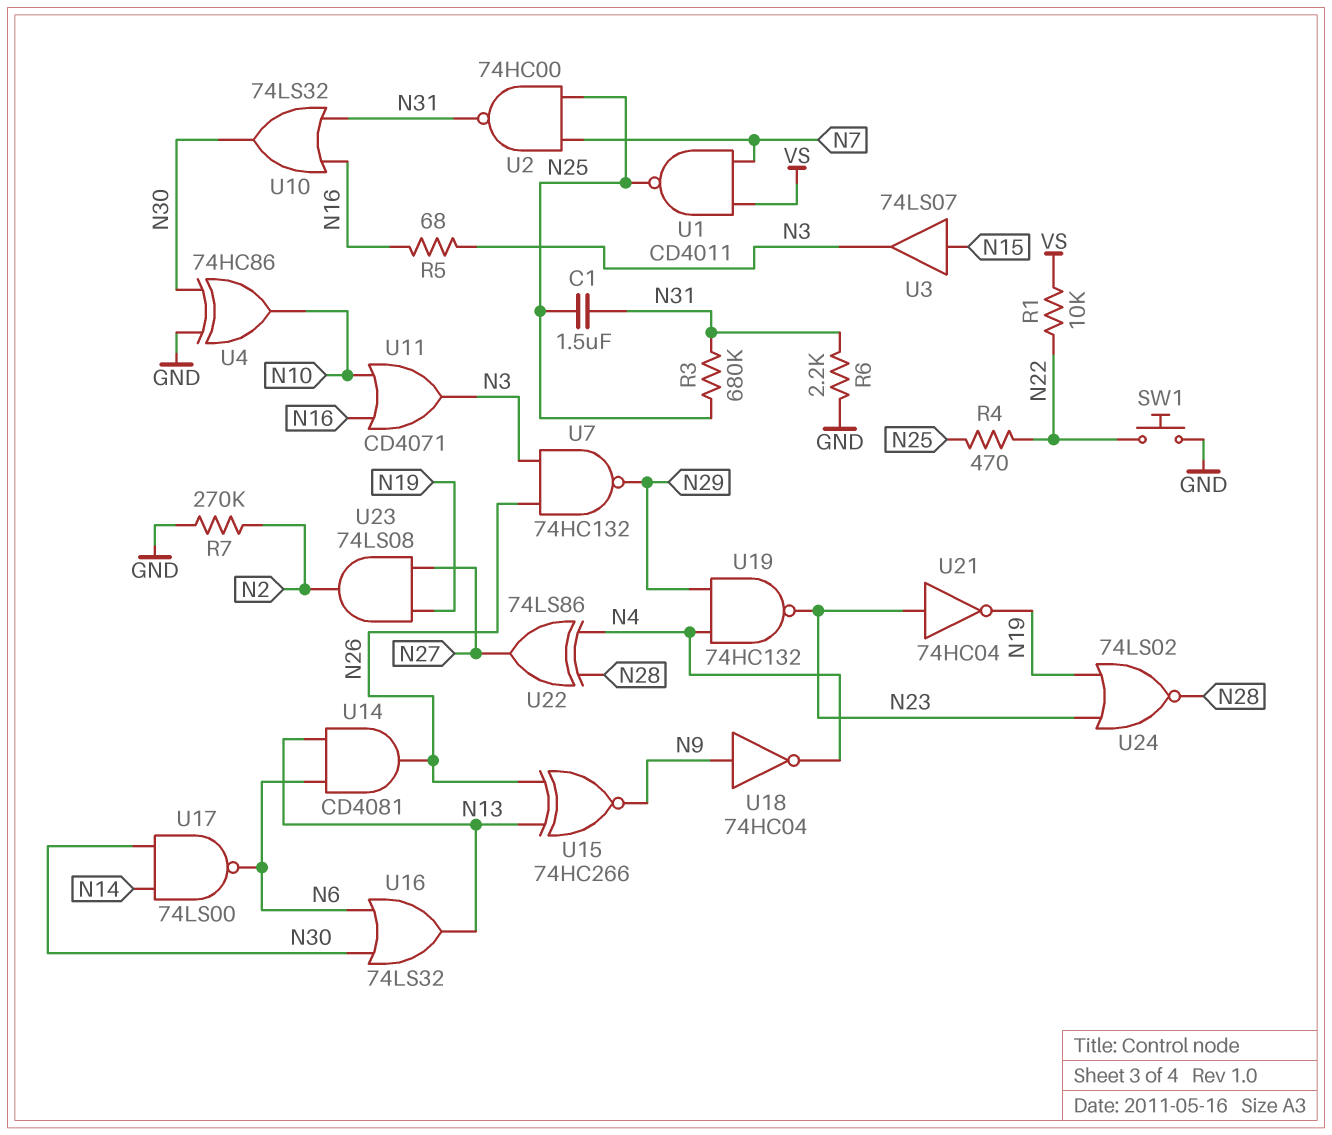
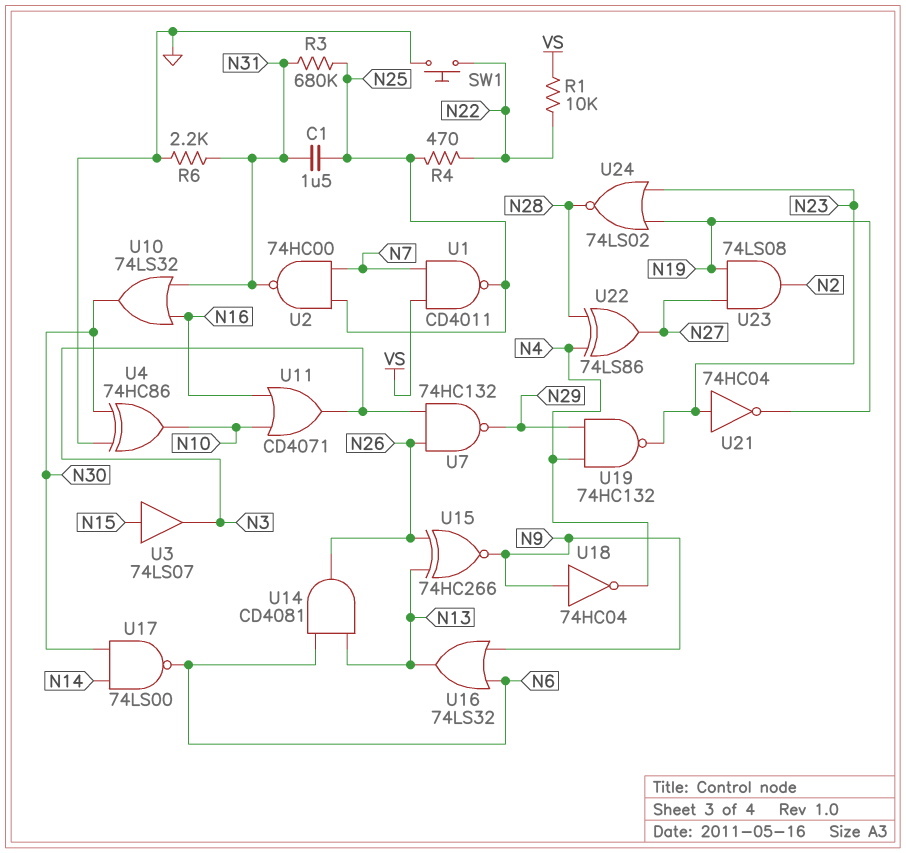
R5: 68 (N3, N16) -> none
R7: 270k (GND, N2) -> none
U16: OR 74LS32 (in N6, in N30, out N13) -> OR 74LS32 (in N6, in N9, out N13)

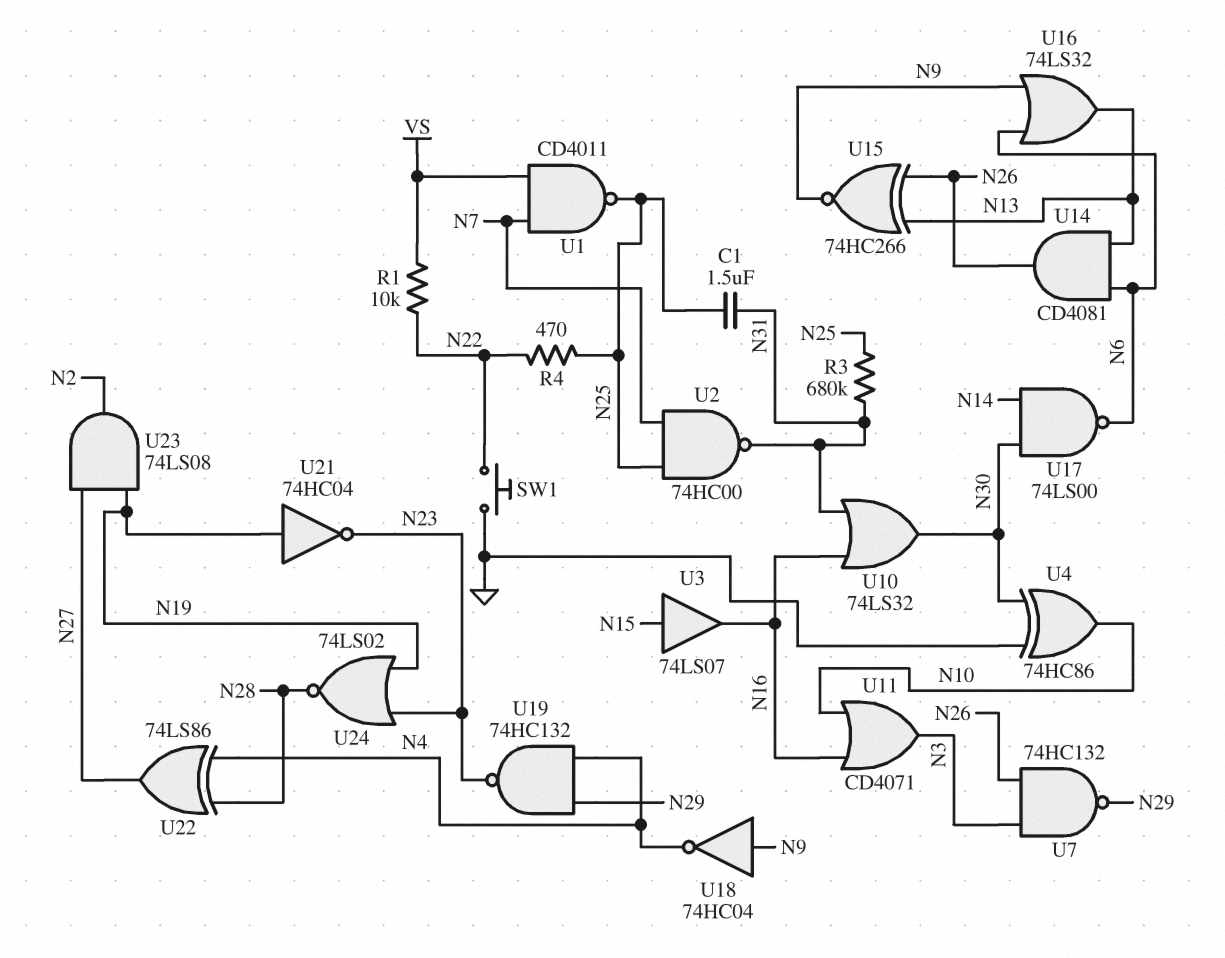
R6: 2.2k (GND, N31) -> none
U3: buffer 74LS07 (in N15, out N3) -> buffer 74LS07 (in N15, out N16)
U21: NOT 74HC04 (in N23, out N19) -> NOT 74HC04 (in N19, out N23)

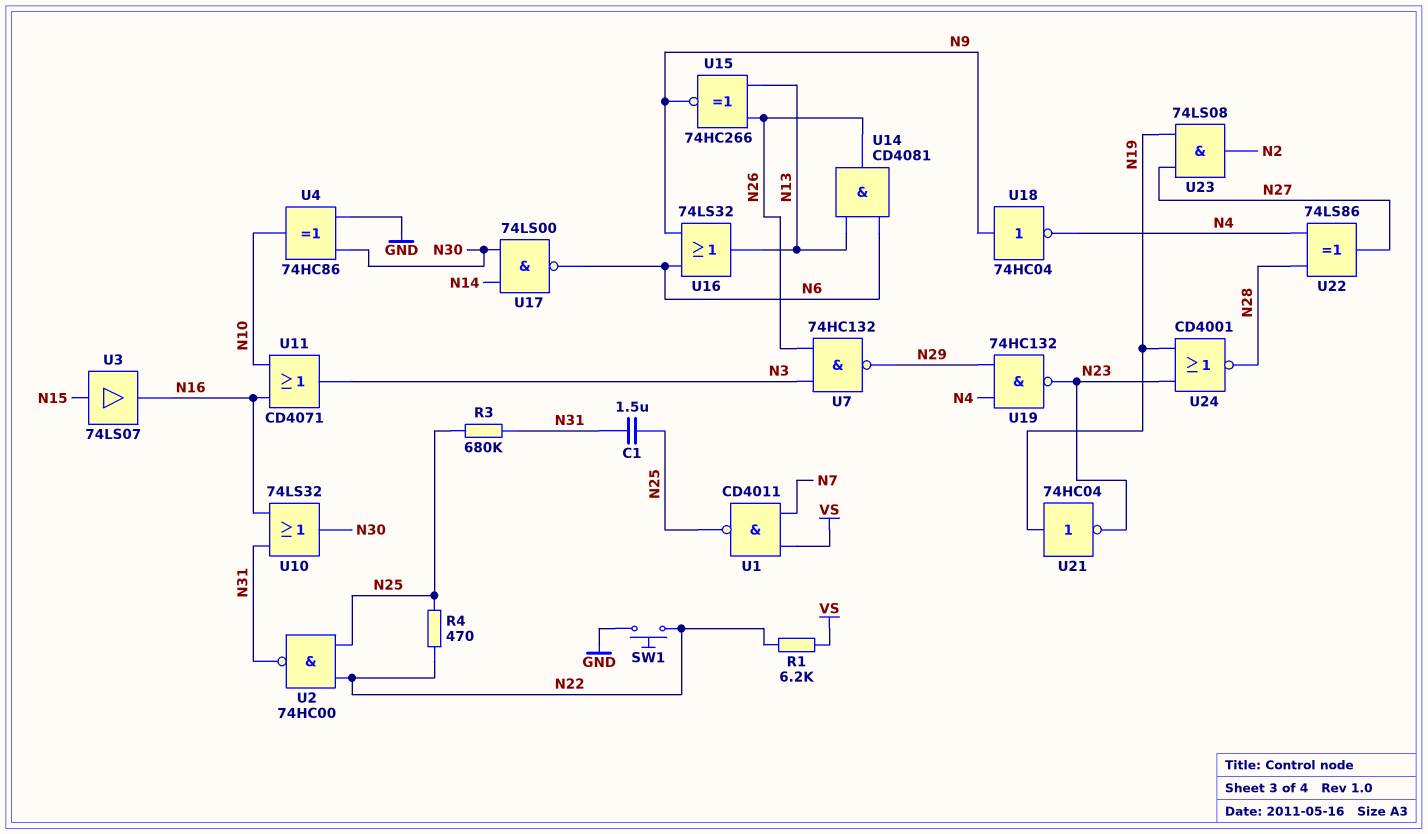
R1: 10k (N22, VS) -> 6.2k (N22, VS)
U2: NAND 74HC00 (in N7, in N25, out N31) -> NAND 74HC00 (in N22, in N25, out N31)
U24: NOR 74LS02 (in N19, in N23, out N28) -> NOR CD4001 (in N19, in N23, out N28)

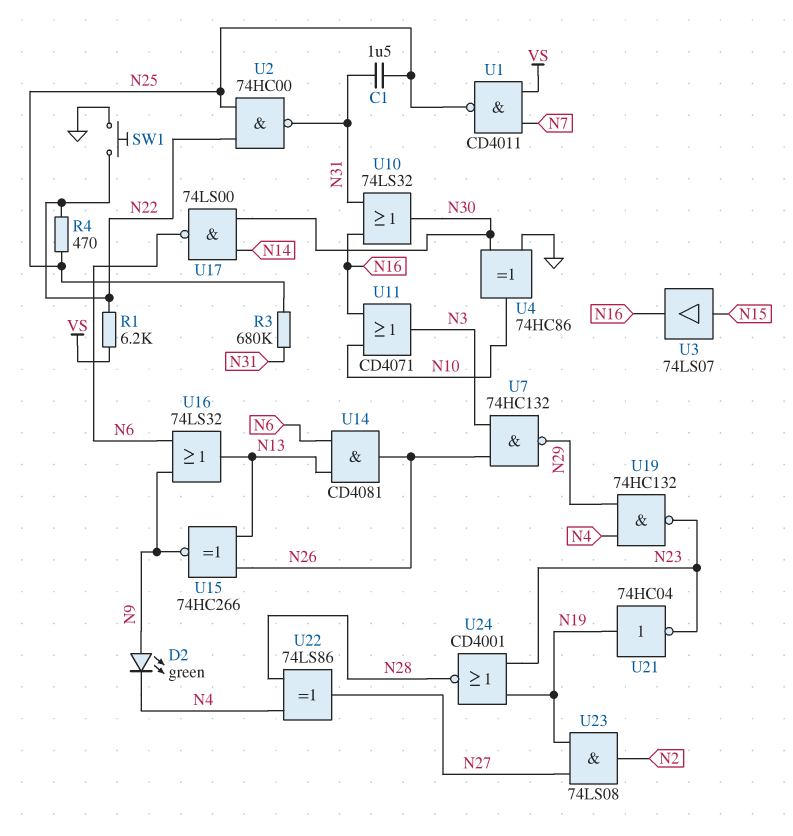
D2: none -> LED green (A N9, K N4)
U18: NOT 74HC04 (in N9, out N4) -> none

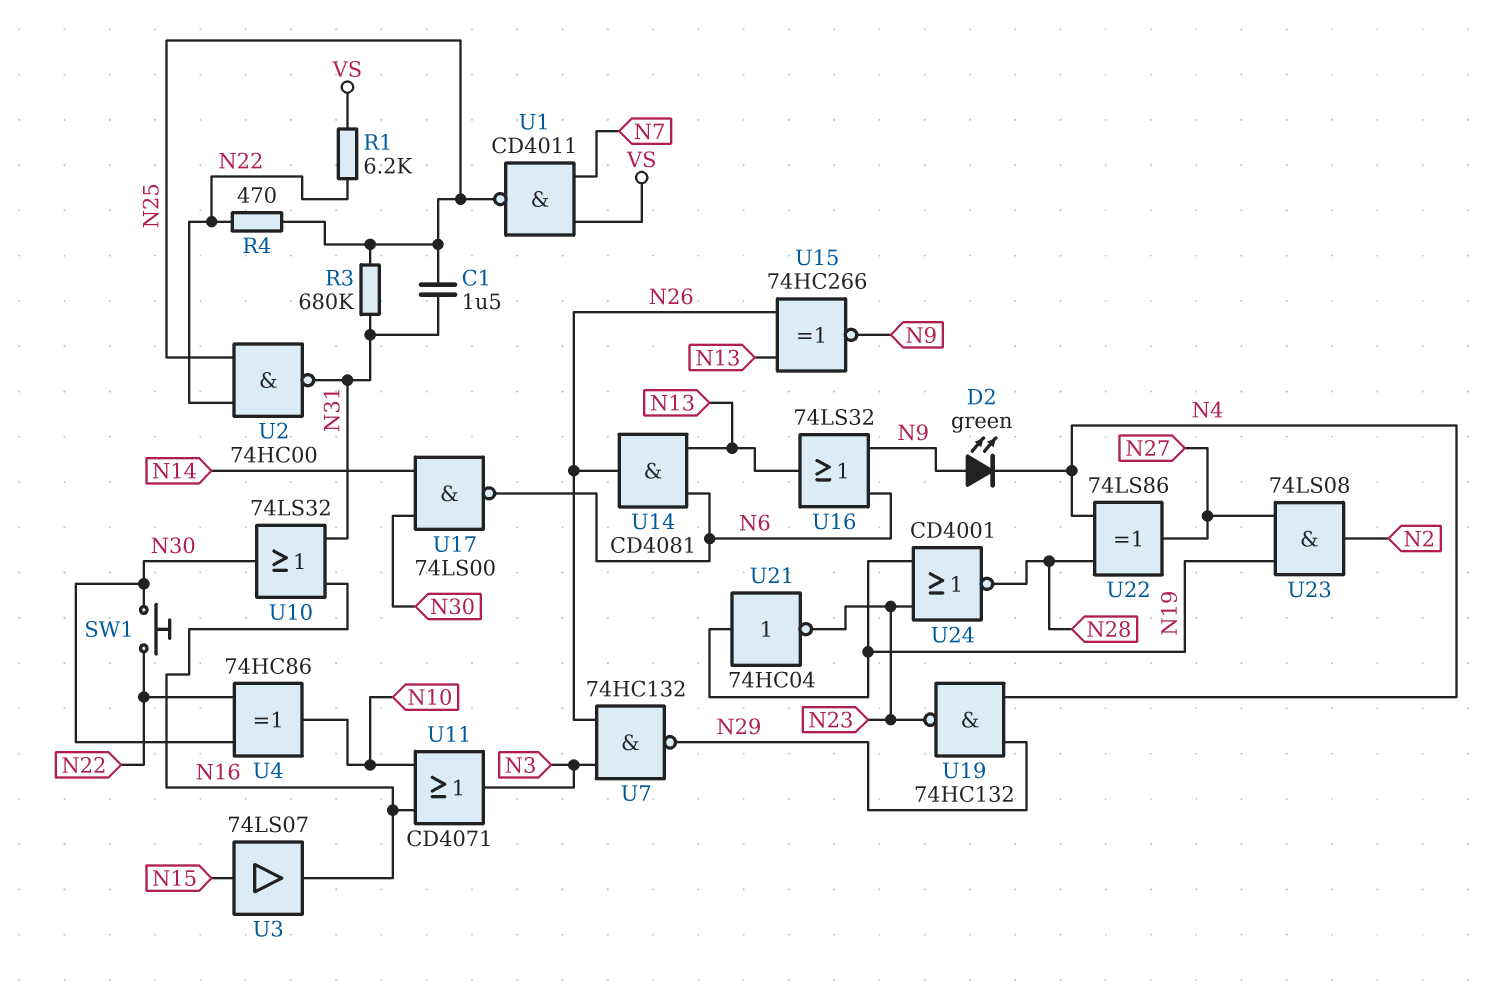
SW1: button (GND, N22) -> button (N22, N30)
U4: XOR 74HC86 (in GND, in N30, out N10) -> XOR 74HC86 (in N22, in N30, out N10)

